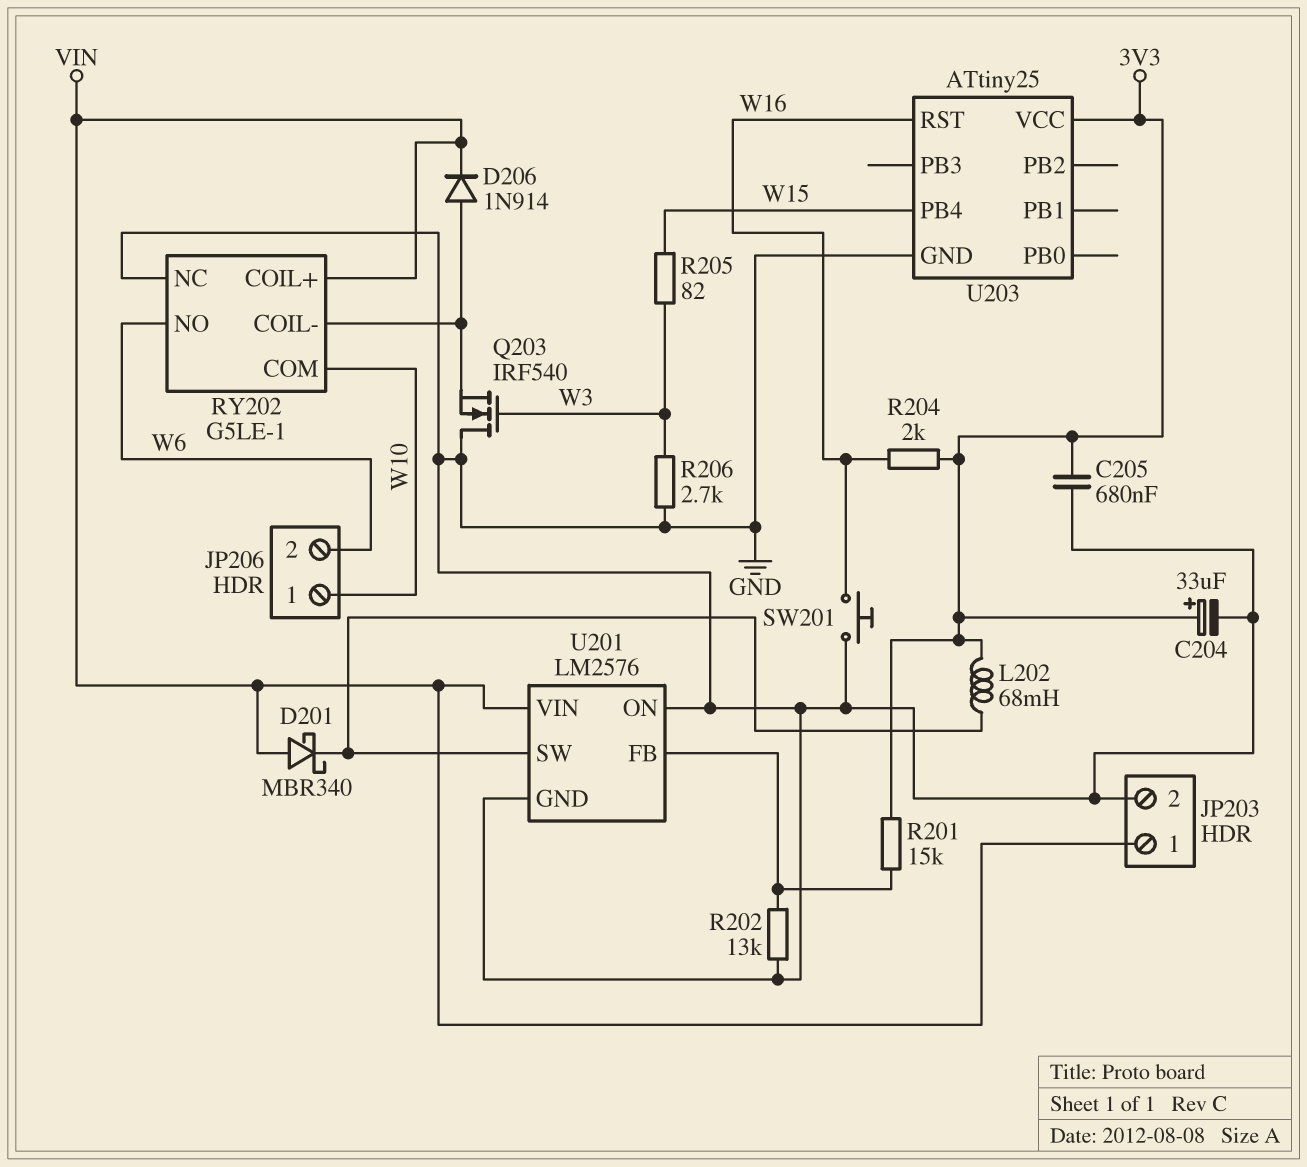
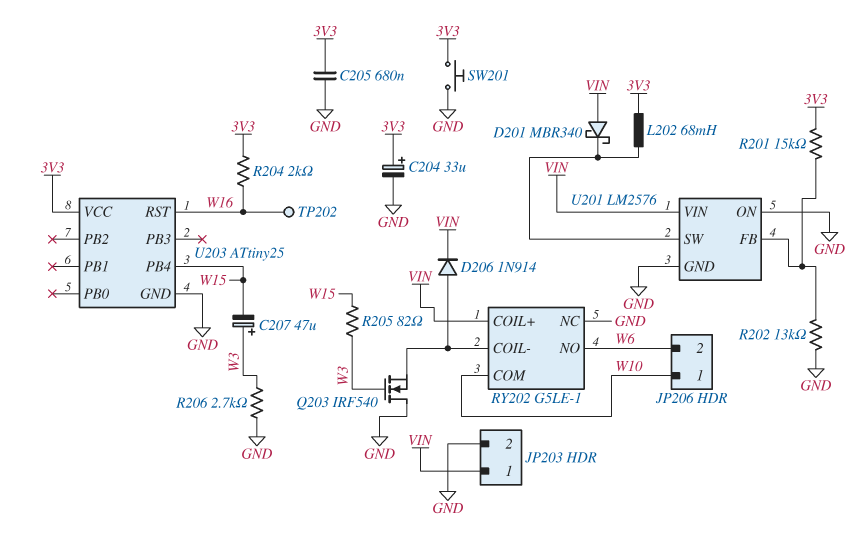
C207: none -> 47uF (plus W3, minus W15)
SW201: button (GND, W16) -> button (3V3, GND)
TP202: none -> test point (W16)

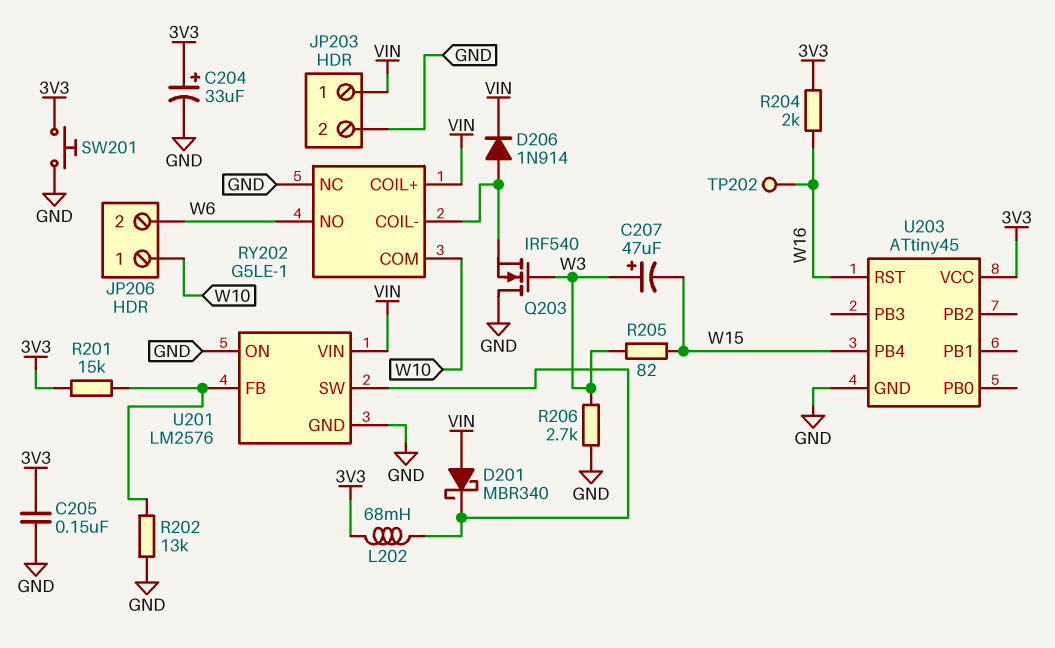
C205: 680nF (3V3, GND) -> 150nF (3V3, GND)
U203: ATtiny25 -> ATtiny45

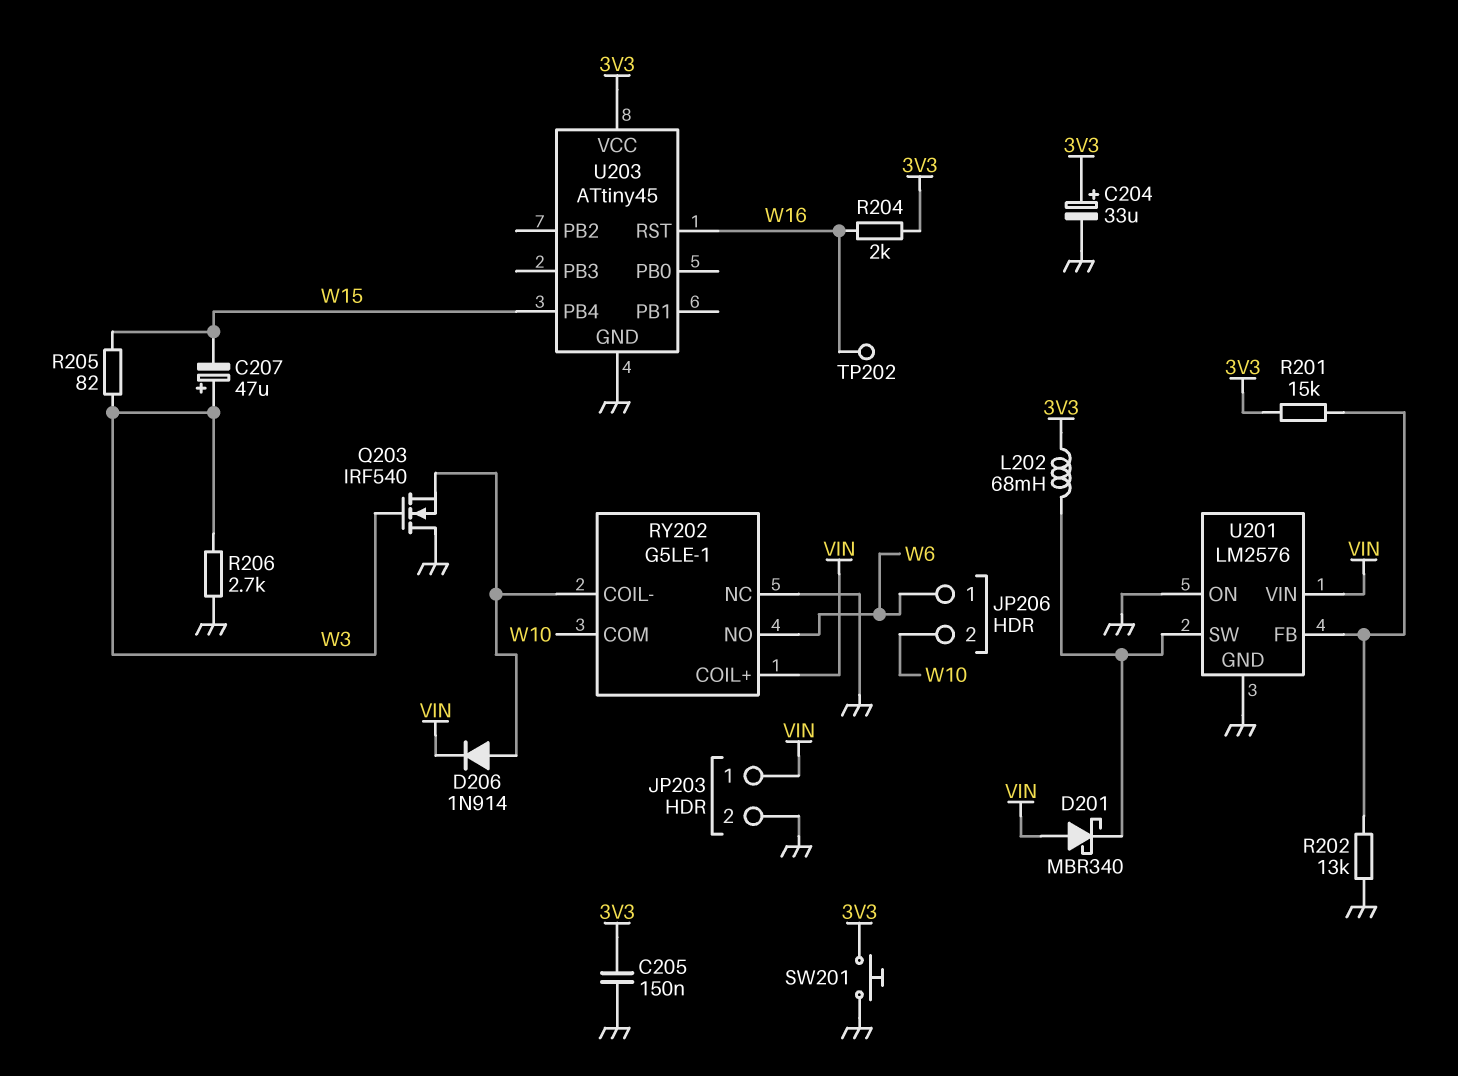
JP206 pin 1: W10 -> W6
JP206 pin 2: W6 -> W10

